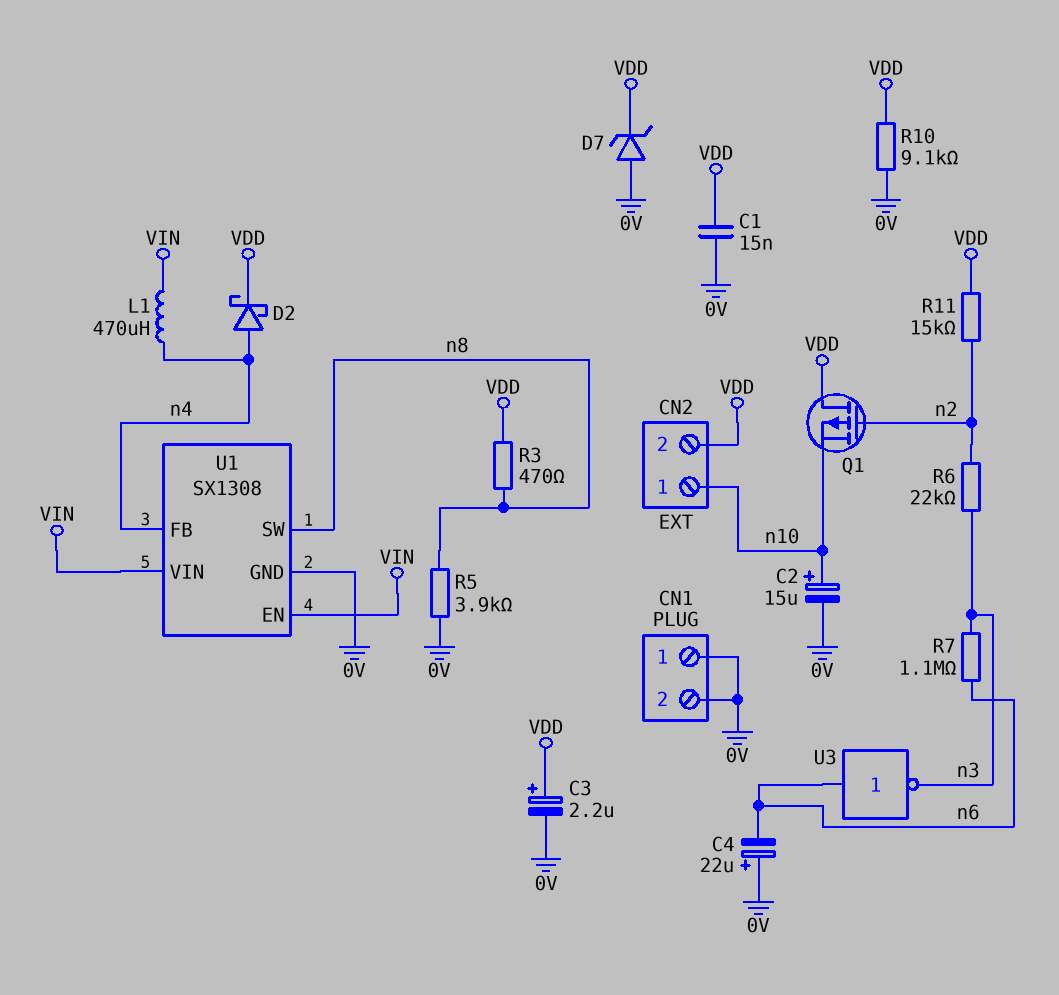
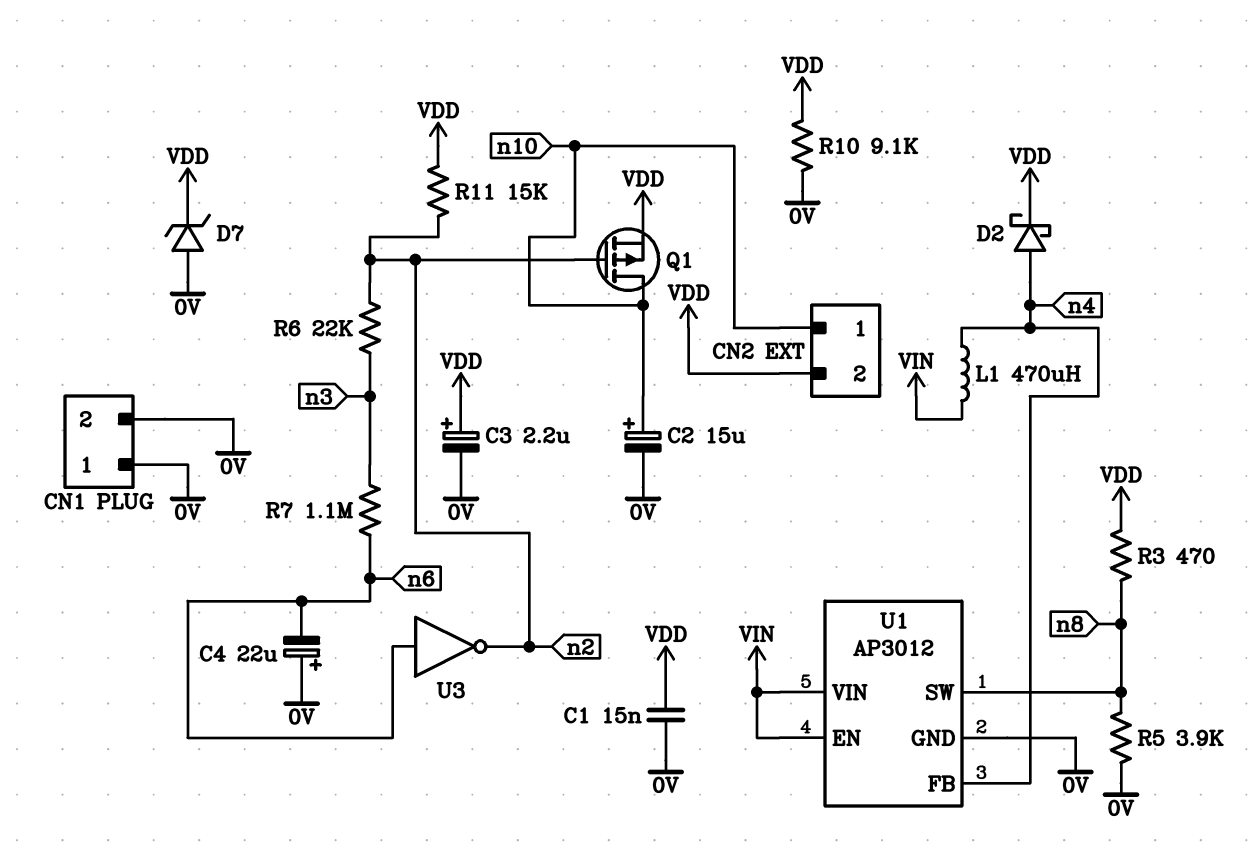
Q1: PMOS (G n2, D VDD, S n10) -> PMOS (G n2, D n10, S VDD)
U1: SX1308 -> AP3012
U3: NOT (in n6, out n3) -> NOT (in n6, out n2)

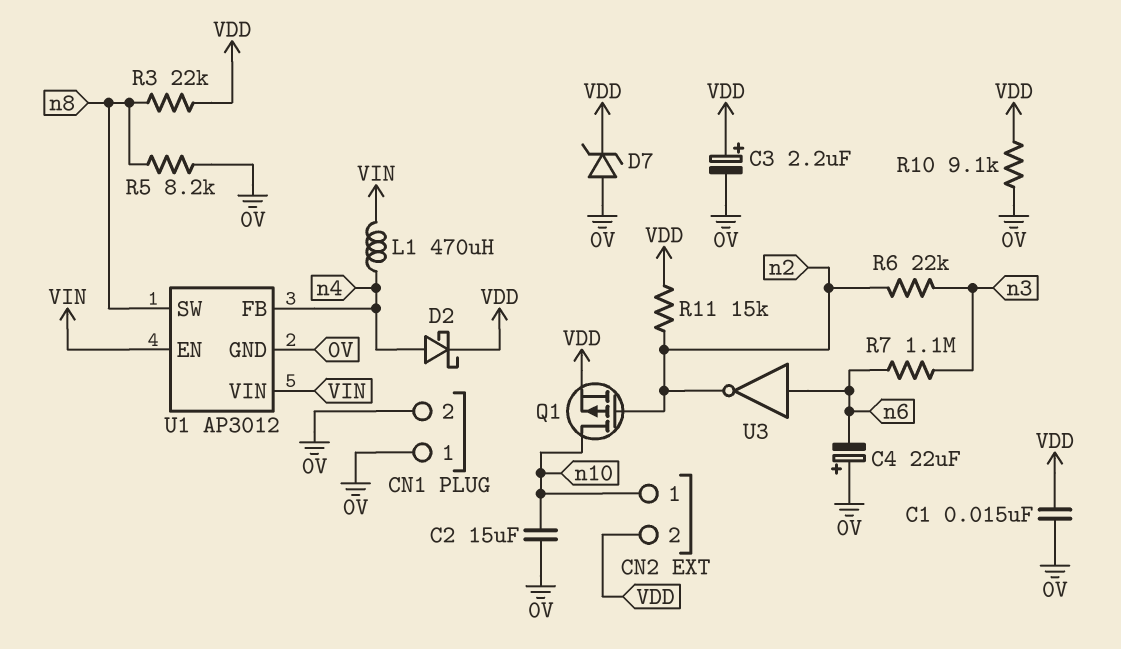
C2: 15uF (plus n10, minus 0V) -> 15uF (0V, n10)
R3: 470 (VDD, n8) -> 22k (VDD, n8)
R5: 3.9k (0V, n8) -> 8.2k (0V, n8)

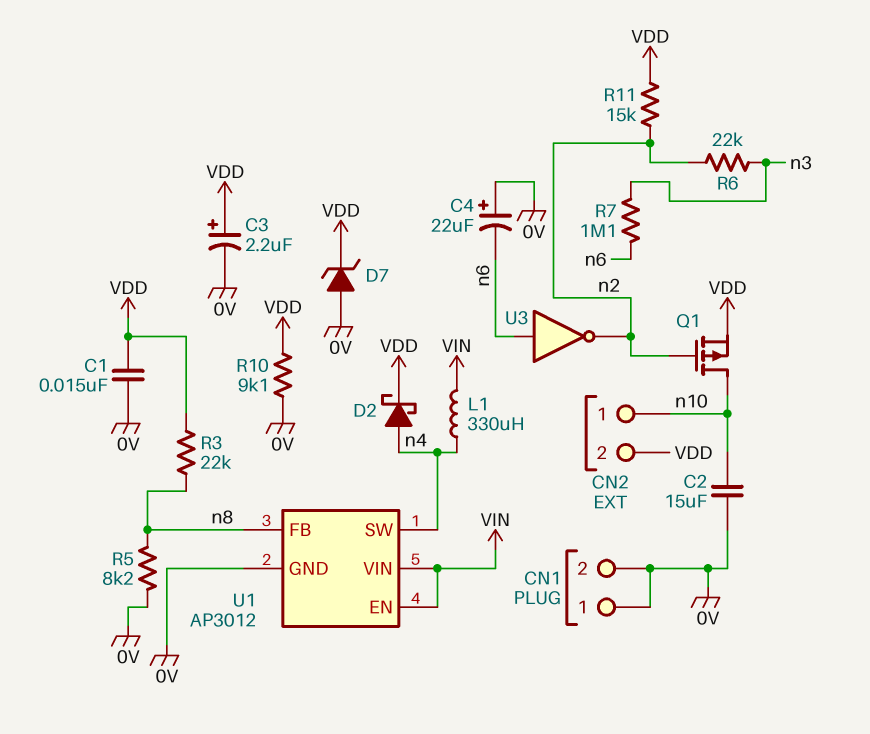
L1: 470uH (VIN, n4) -> 330uH (VIN, n4)
U1 pin FB: n4 -> n8
U1 pin SW: n8 -> n4

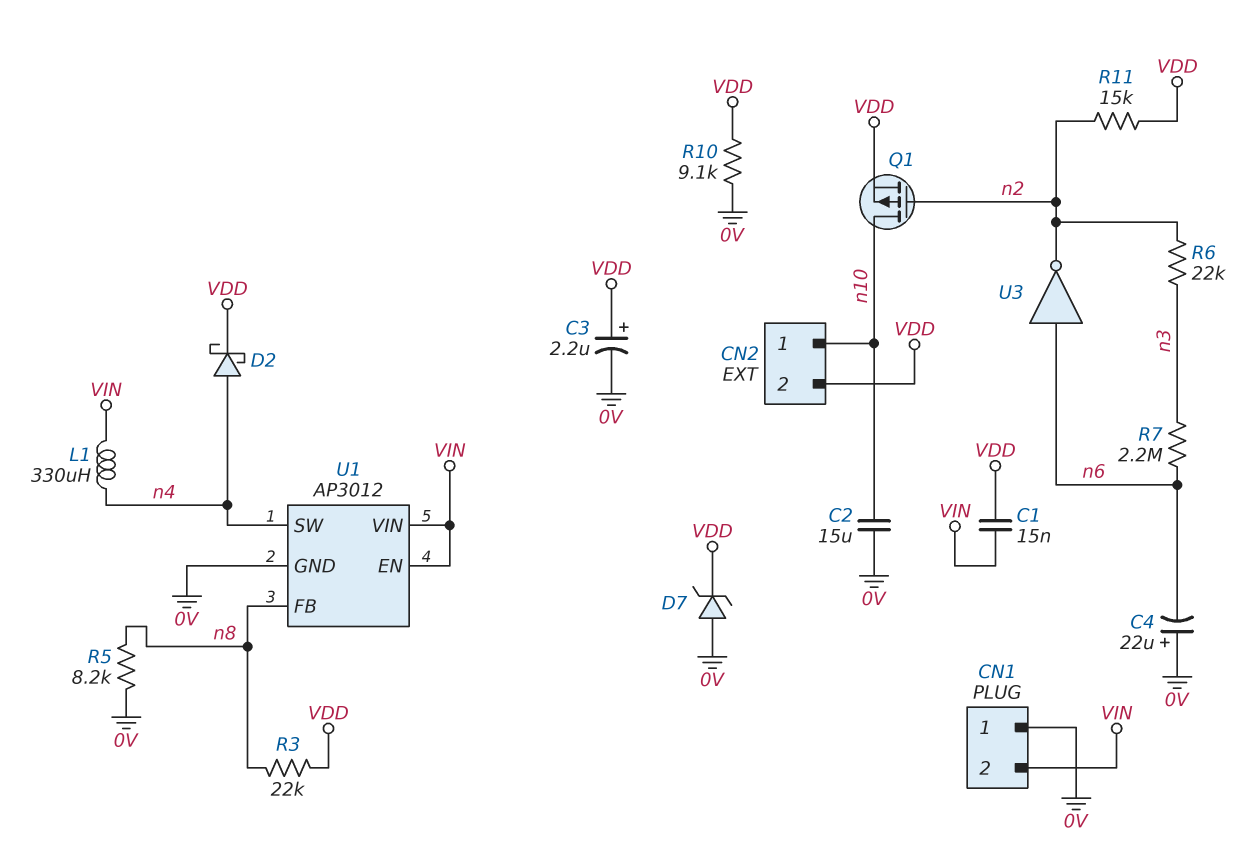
C1: 15nF (0V, VDD) -> 15nF (VDD, VIN)
CN1 pin 2: 0V -> VIN
R7: 1.1M (n3, n6) -> 2.2M (n3, n6)

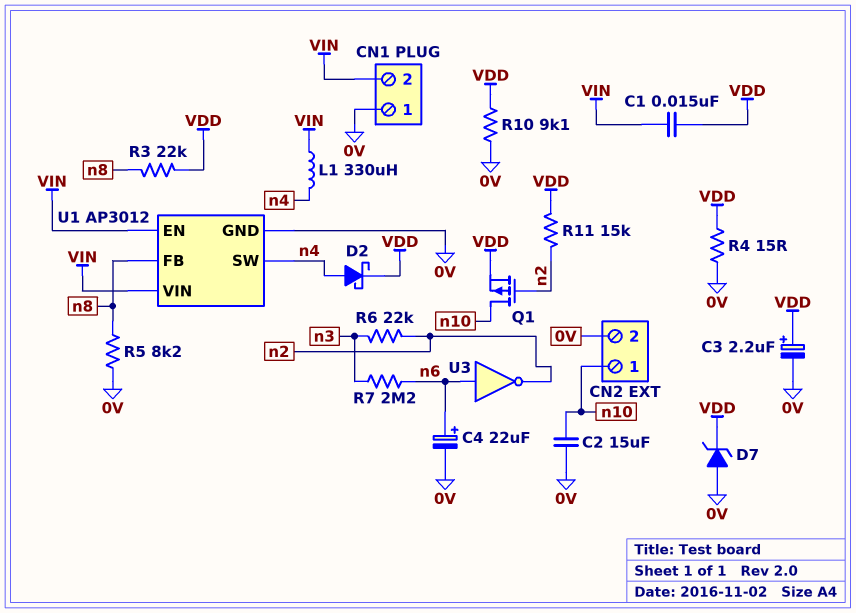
C4: 22uF (plus 0V, minus n6) -> 22uF (plus n6, minus 0V)
CN2 pin 2: VDD -> 0V
R4: none -> 15 (0V, VDD)

